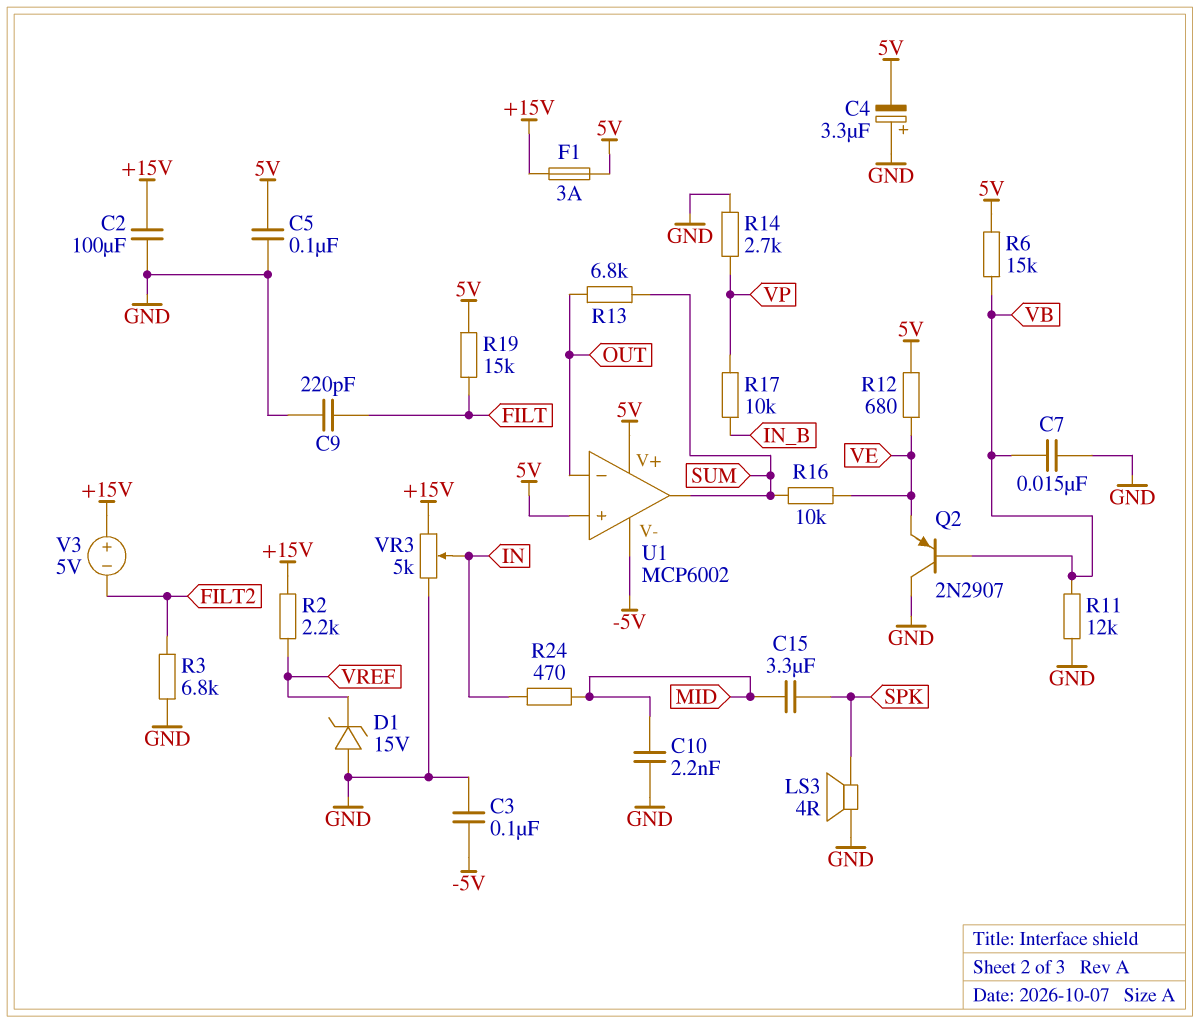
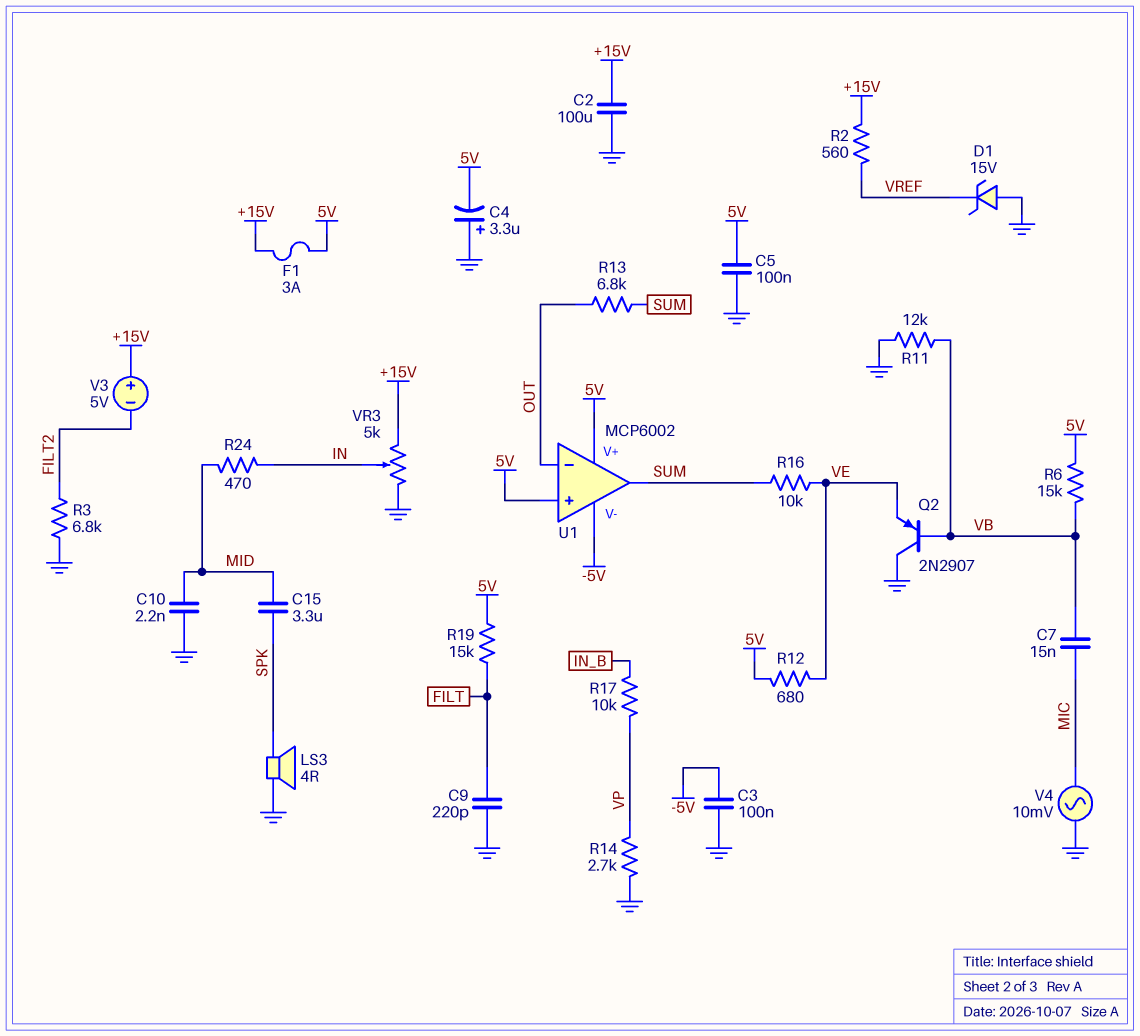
C7: 15nF (GND, VB) -> 15nF (MIC, VB)
R2: 2.2k (+15V, VREF) -> 560 (+15V, VREF)
V4: none -> AC 10mV (GND, MIC)

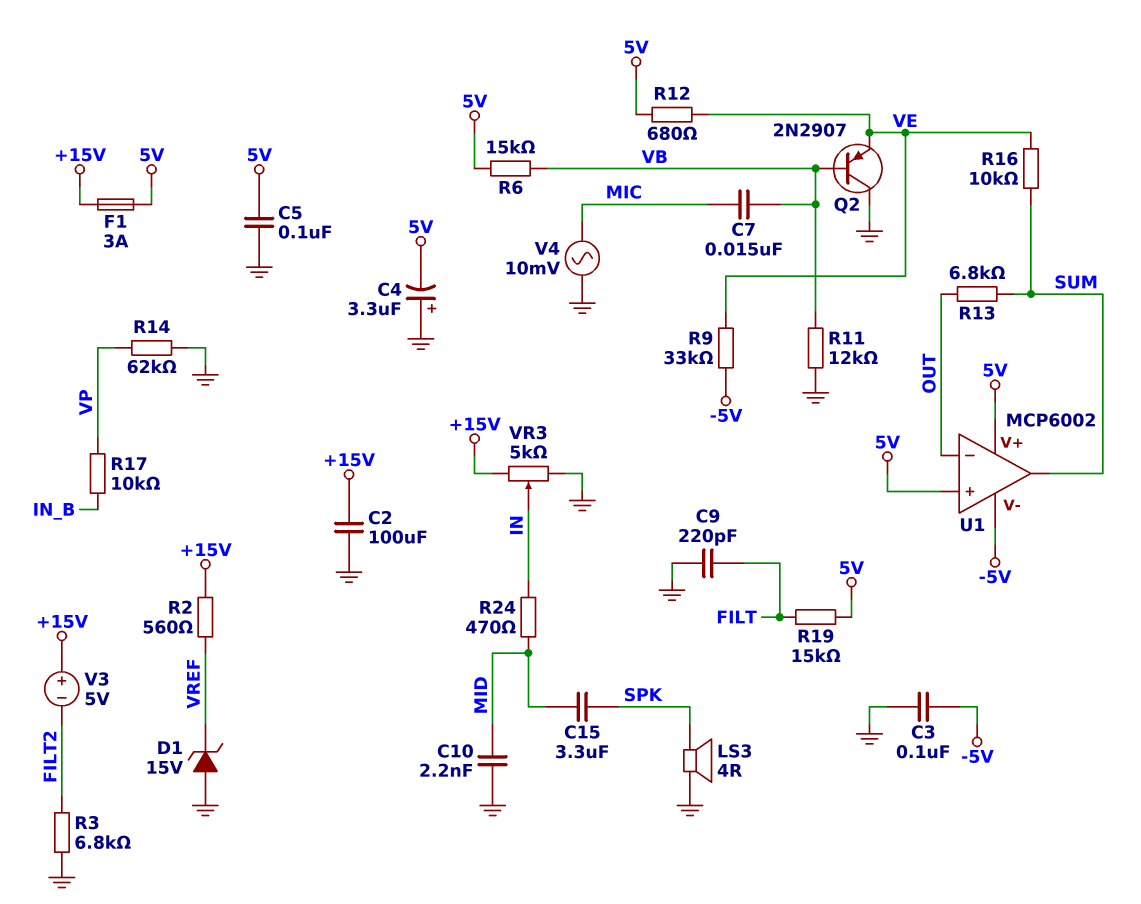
R9: none -> 33k (-5V, VE)
R14: 2.7k (GND, VP) -> 62k (GND, VP)

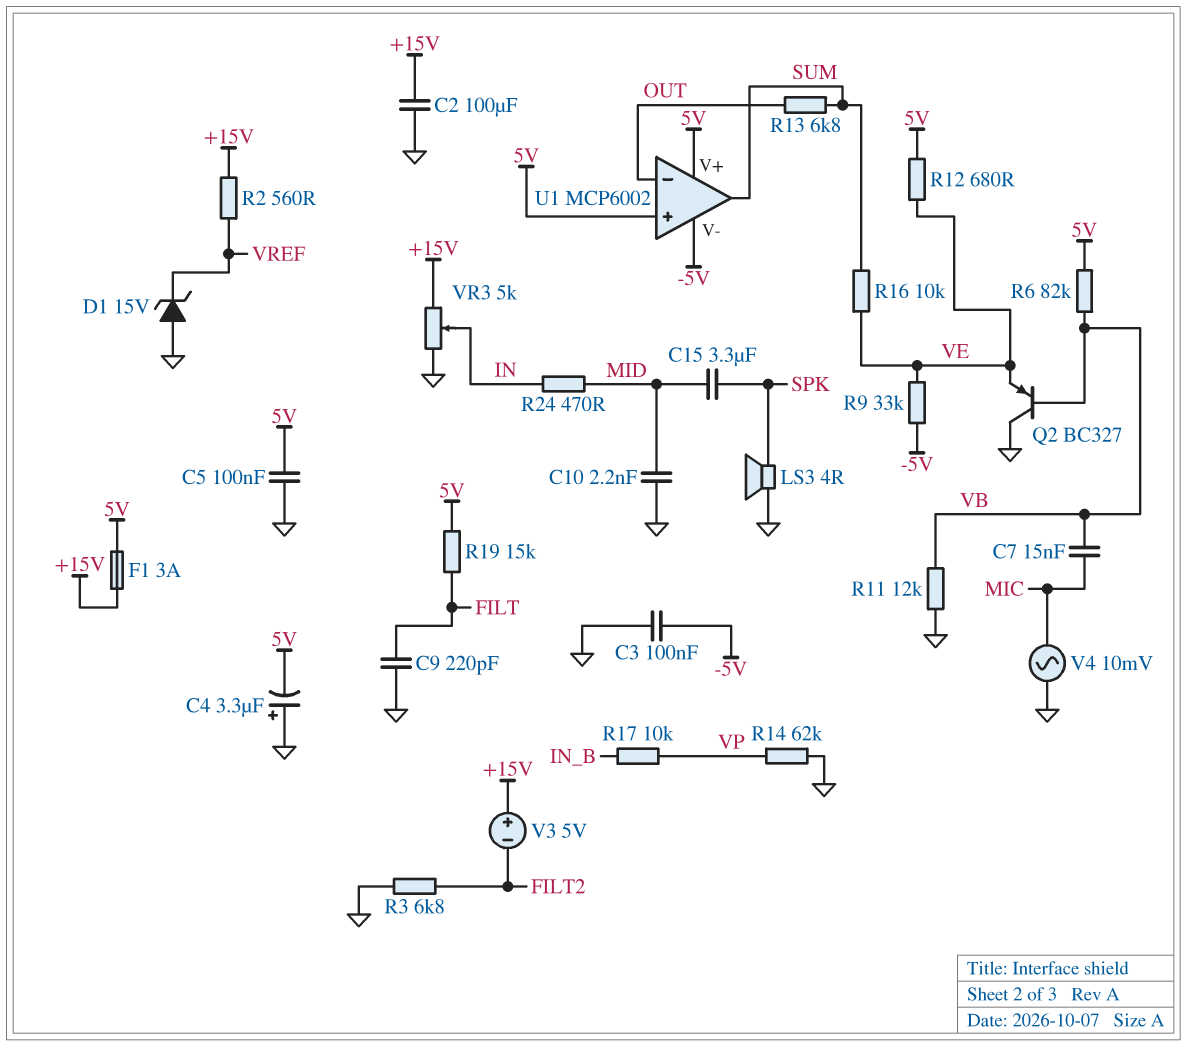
Q2: PNP 2N2907 (B VB, C GND, E VE) -> PNP BC327 (B VB, C GND, E VE)
R6: 15k (5V, VB) -> 82k (5V, VB)

